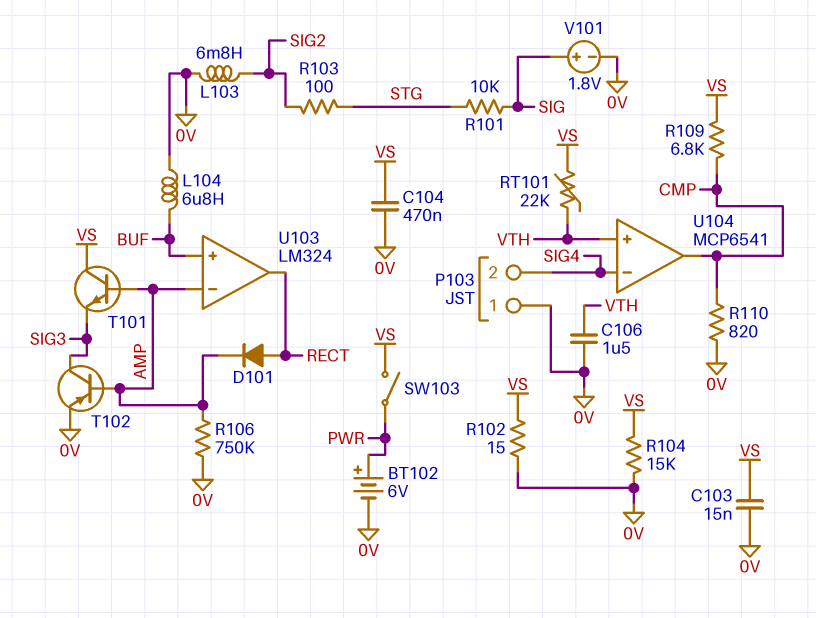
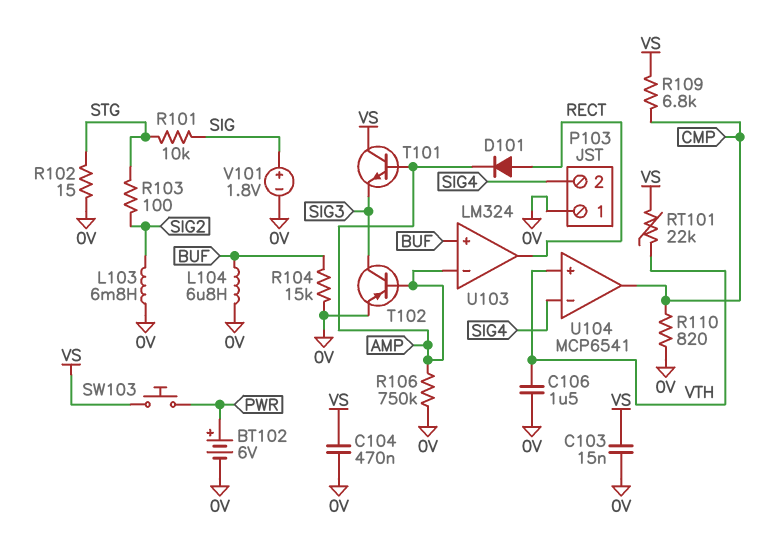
R102: 15 (0V, VS) -> 15 (0V, STG)
R104: 15k (0V, VS) -> 15k (0V, BUF)
SW103: switch (PWR, VS) -> button (PWR, VS)

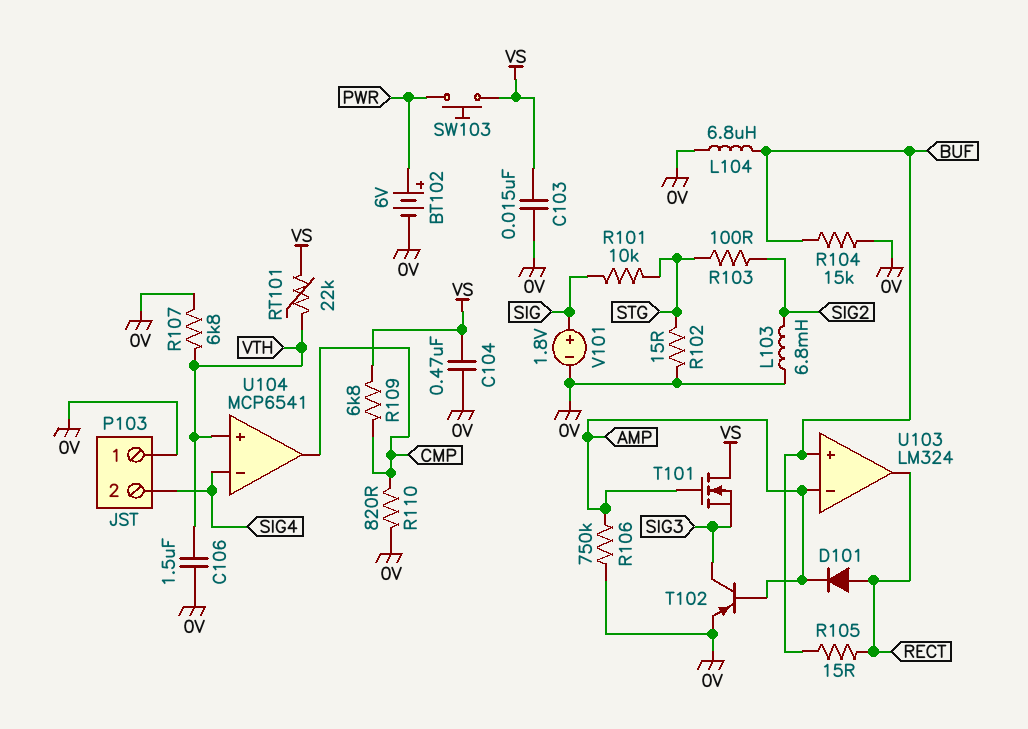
R105: none -> 15 (BUF, RECT)
R107: none -> 6.8k (0V, VTH)
T101: NPN (B AMP, C VS, E SIG3) -> NMOS (G AMP, D VS, S SIG3)

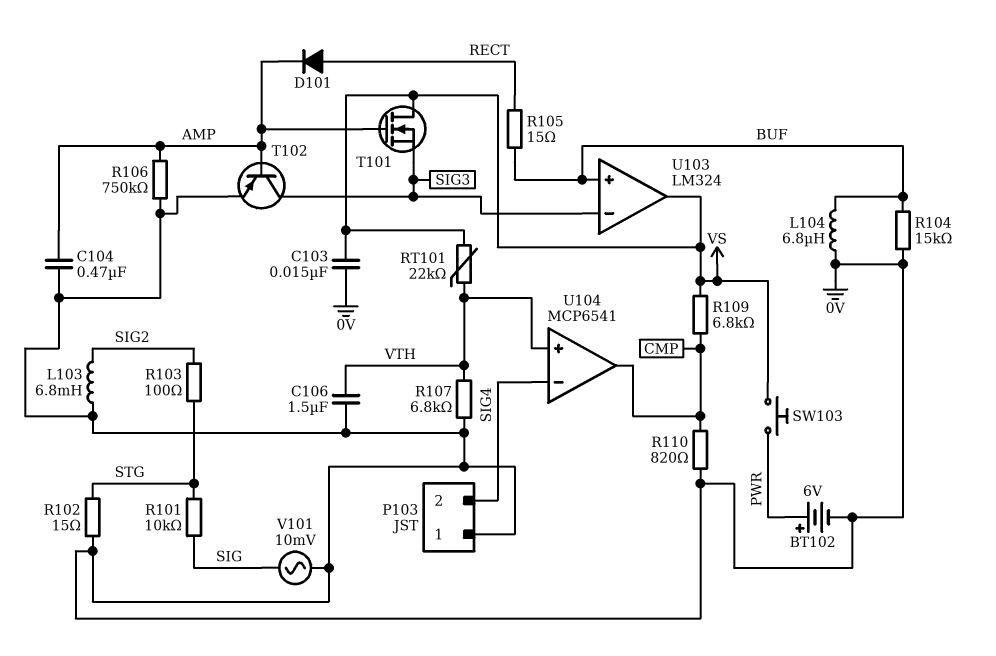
C104: 470nF (0V, VS) -> 470nF (0V, AMP)
U103 pin in-: AMP -> SIG3
U103 pin out: RECT -> VS
V101: 1.8V (plus SIG, minus 0V) -> AC 10mV (0V, SIG)

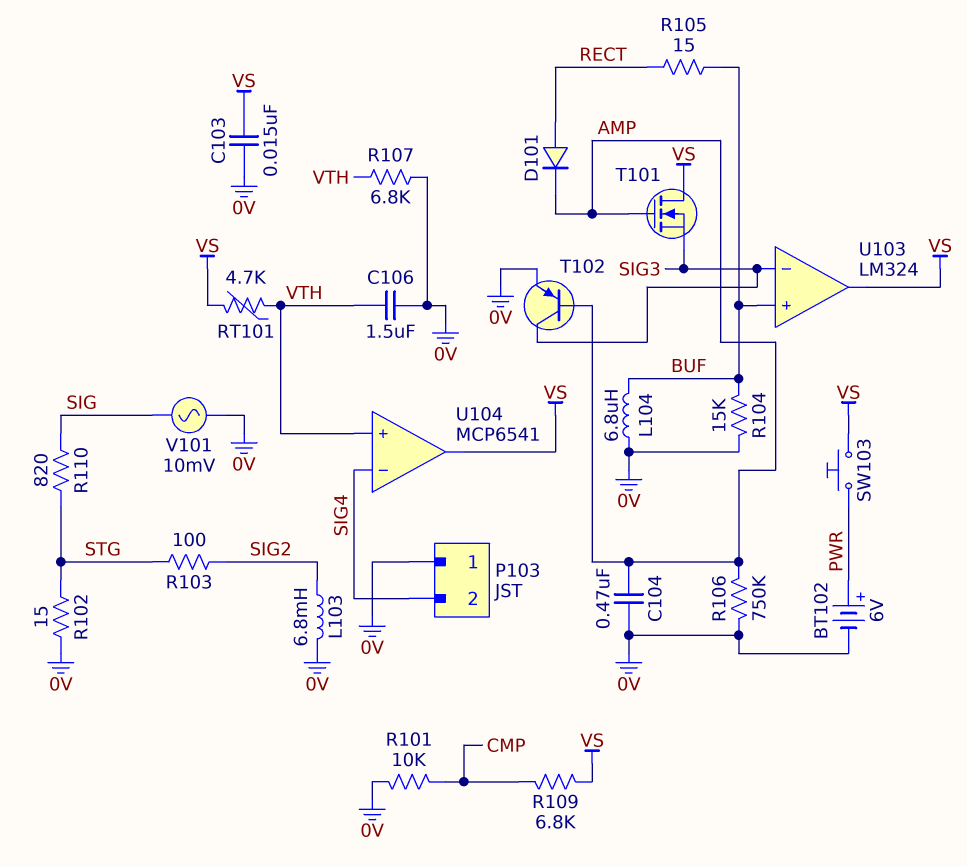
R101: 10k (SIG, STG) -> 10k (0V, CMP)
R110: 820 (0V, CMP) -> 820 (SIG, STG)
RT101: 22k (VS, VTH) -> 4.7k (VS, VTH)
U104 pin out: CMP -> VS

